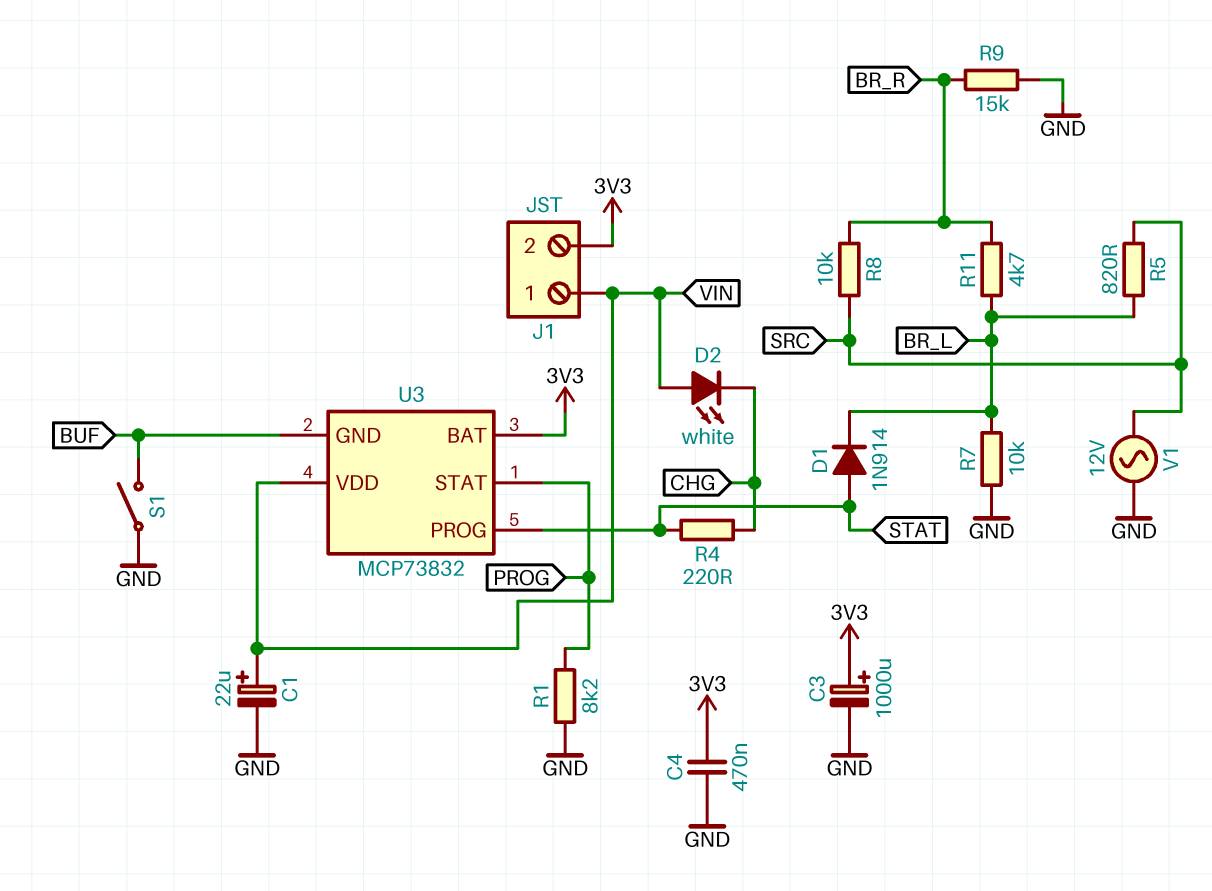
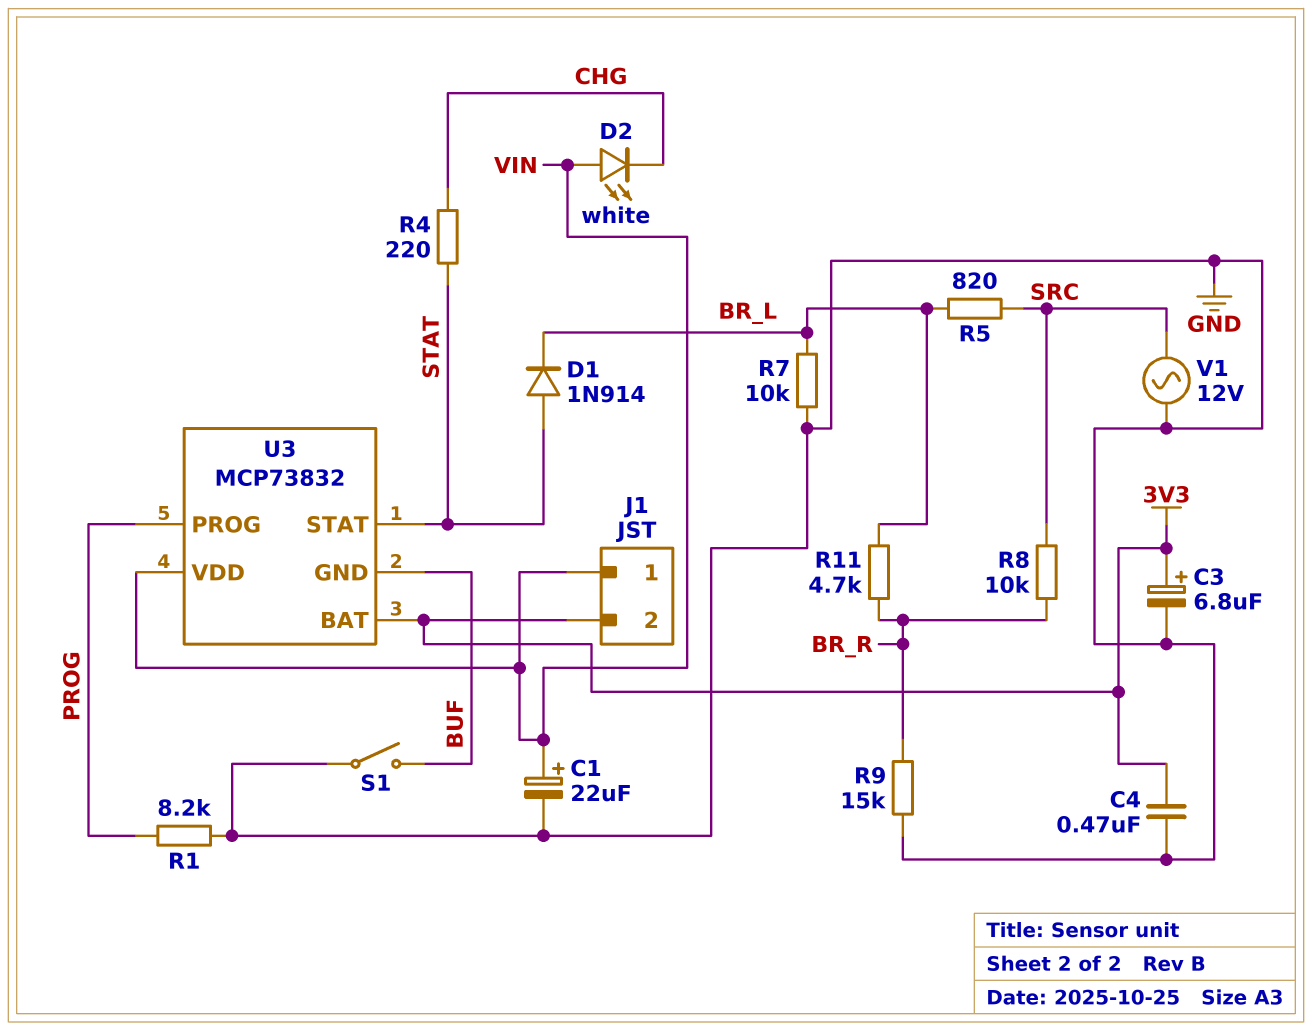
C3: 1000uF (plus 3V3, minus GND) -> 6.8uF (plus 3V3, minus GND)
U3 pin PROG: STAT -> PROG
U3 pin STAT: PROG -> STAT

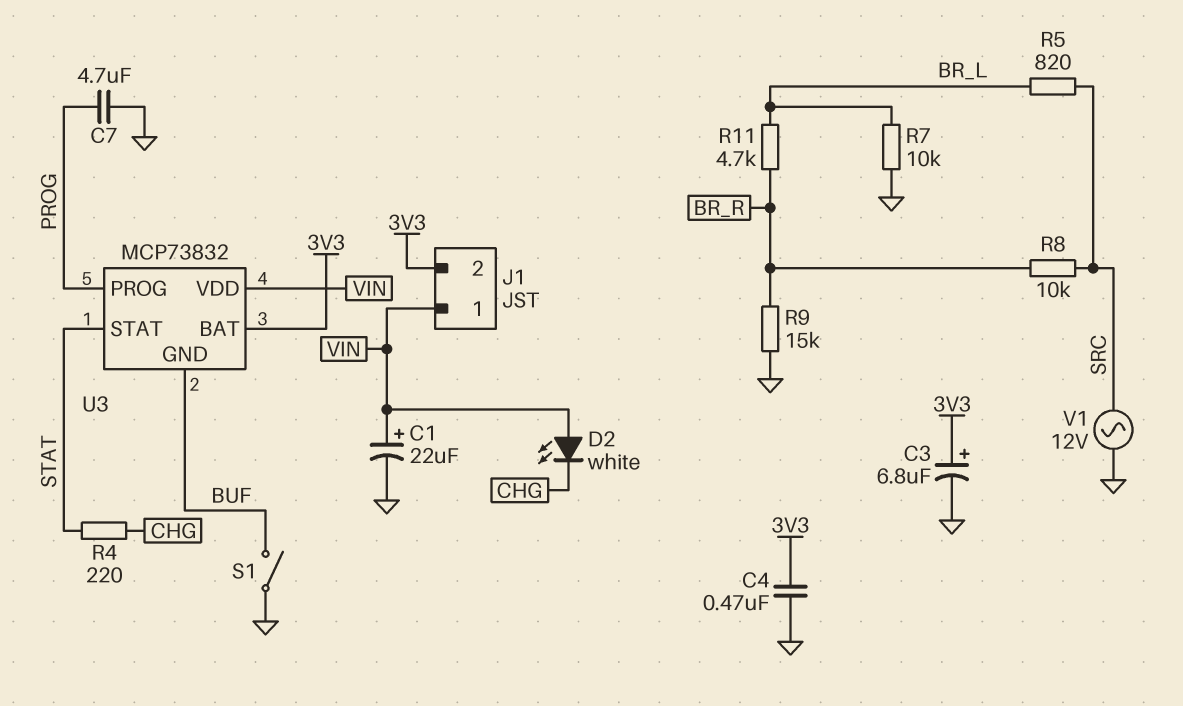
C7: none -> 4.7uF (GND, PROG)
D1: diode 1N914 (A STAT, K BR_L) -> none
R1: 8.2k (GND, PROG) -> none

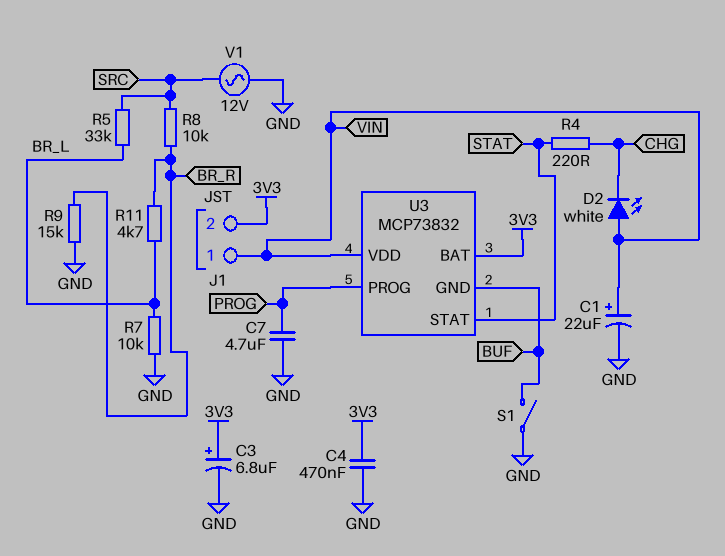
R5: 820 (BR_L, SRC) -> 33k (BR_L, SRC)

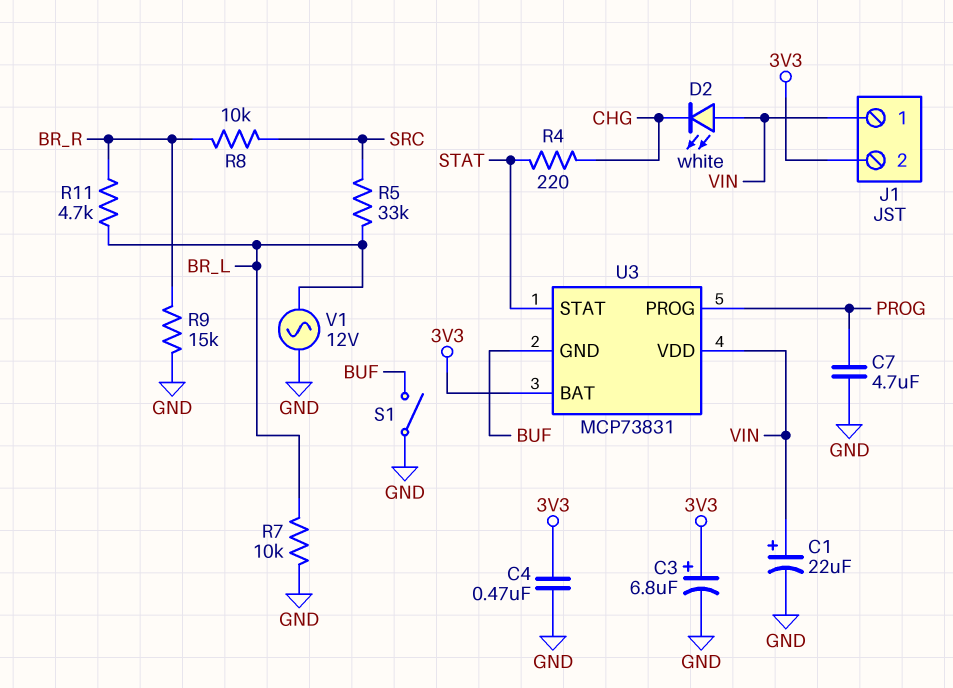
U3: MCP73832 -> MCP73831
V1: AC 12V (GND, SRC) -> AC 12V (BR_L, GND)

